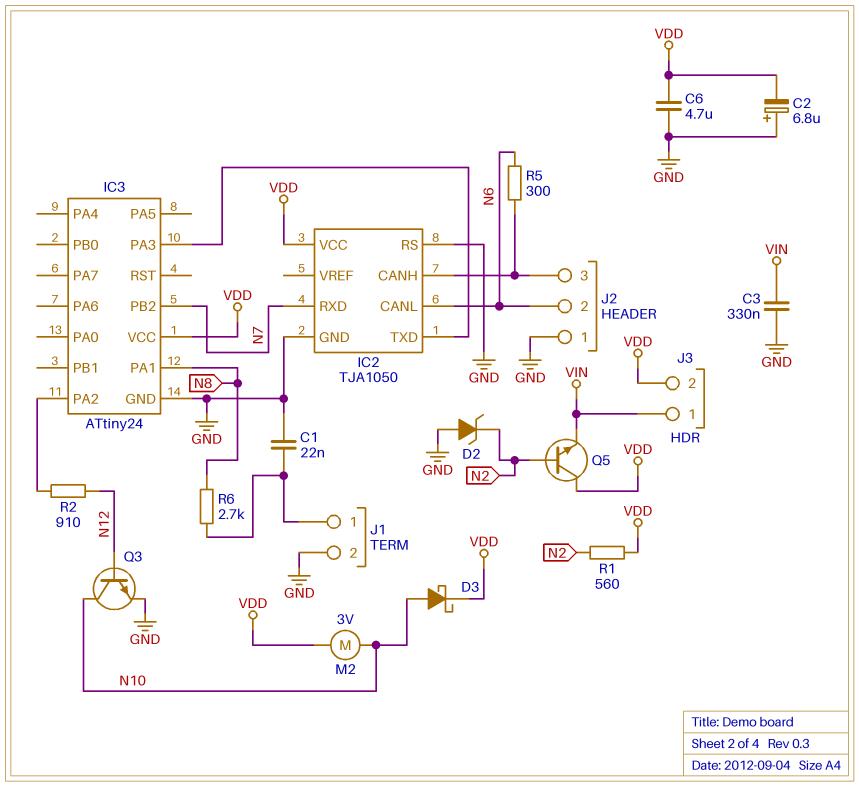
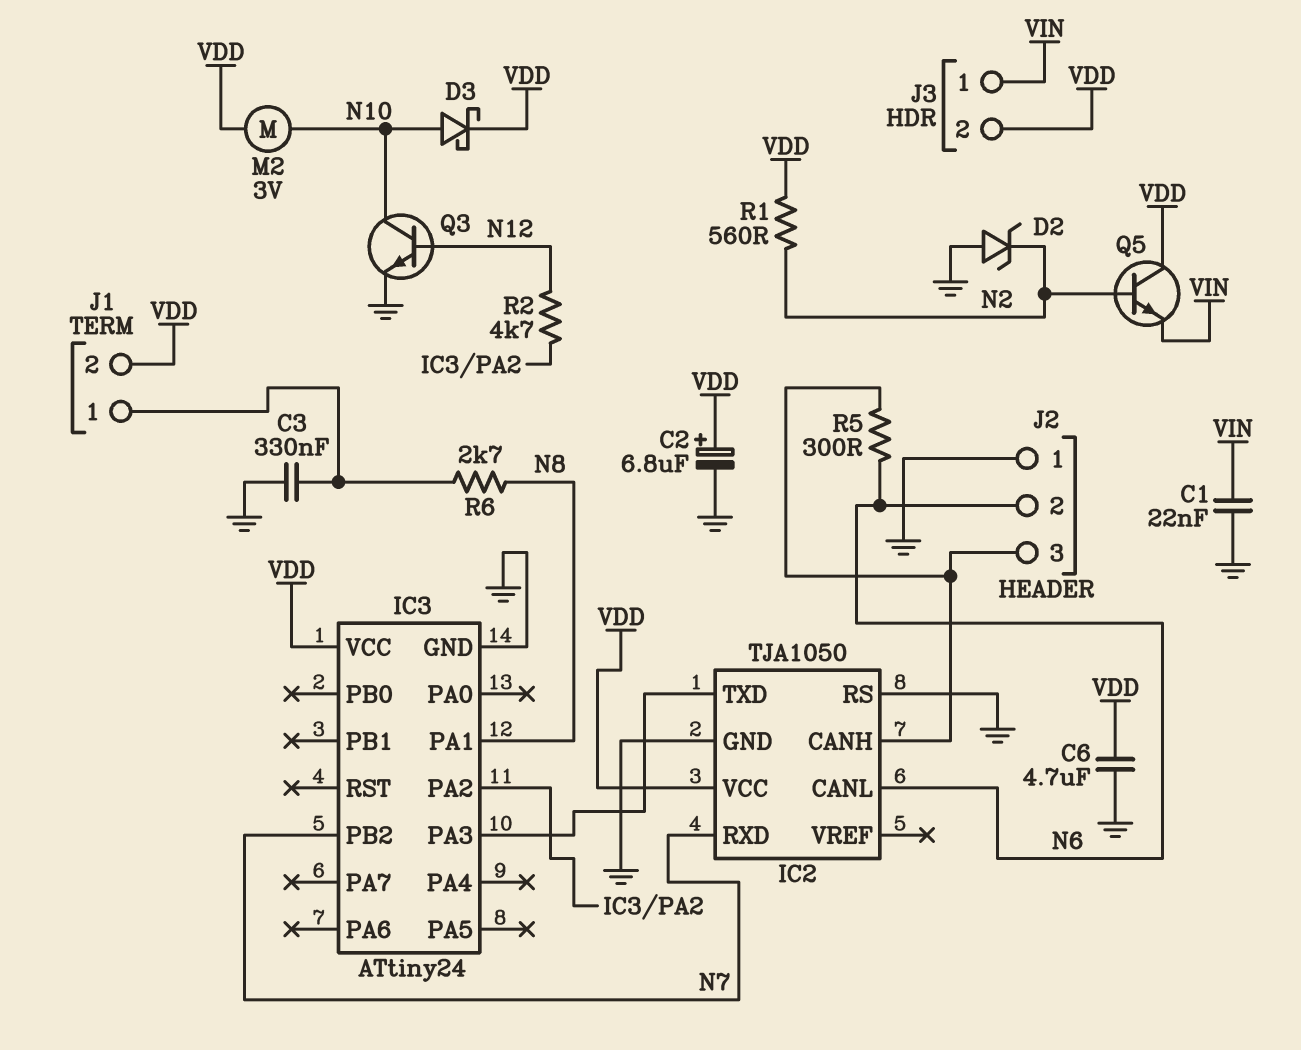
C1: 22nF (GND, J1/1) -> 22nF (GND, VIN)
C2: 6.8uF (plus GND, minus VDD) -> 6.8uF (plus VDD, minus GND)
C3: 330nF (GND, VIN) -> 330nF (GND, J1/1)
J1 pin 2: GND -> VDD
R2: 910 (IC3/PA2, N12) -> 4.7k (IC3/PA2, N12)

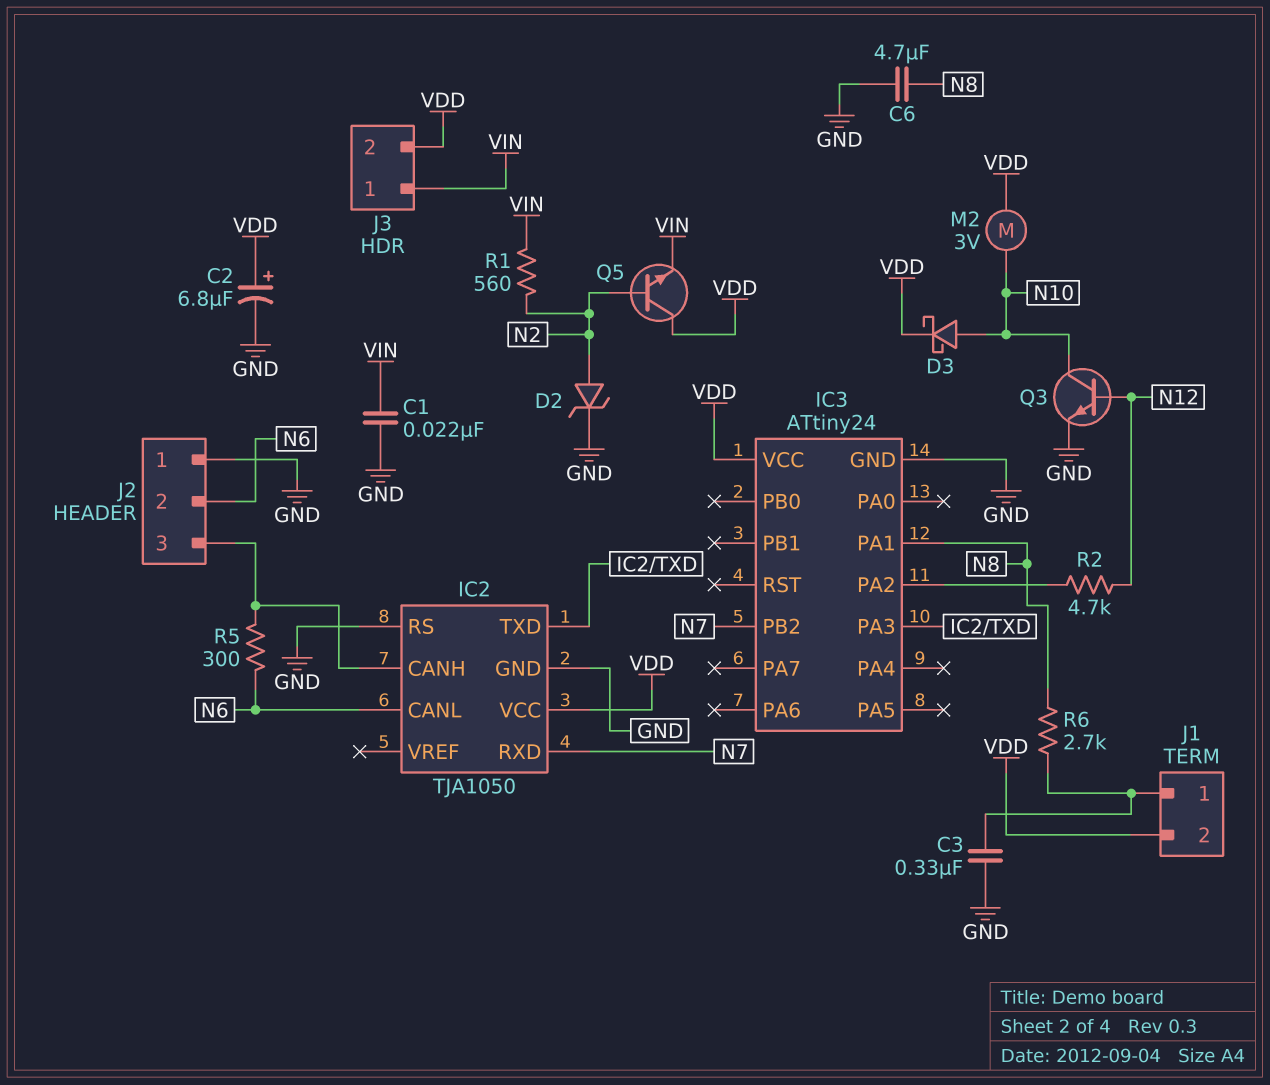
C6: 4.7uF (GND, VDD) -> 4.7uF (GND, N8)
D2: zener (A GND, K N2) -> zener (A N2, K GND)
R1: 560 (N2, VDD) -> 560 (N2, VIN)

